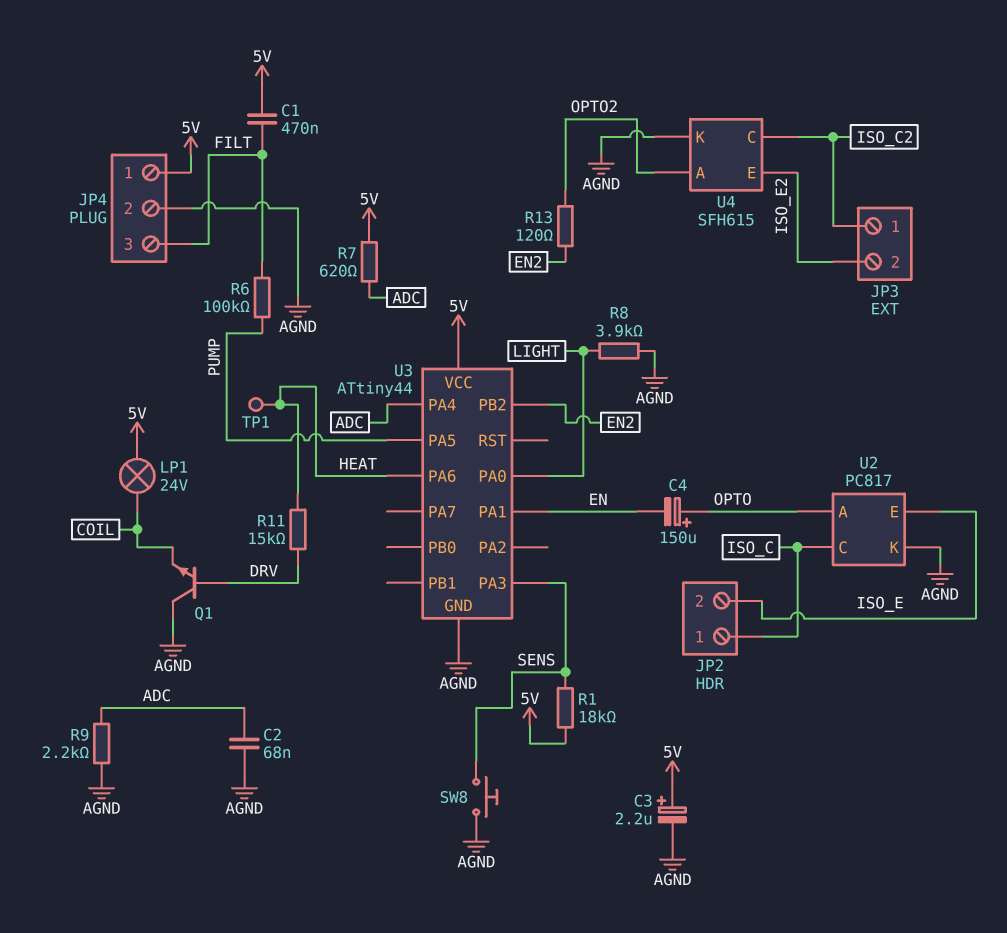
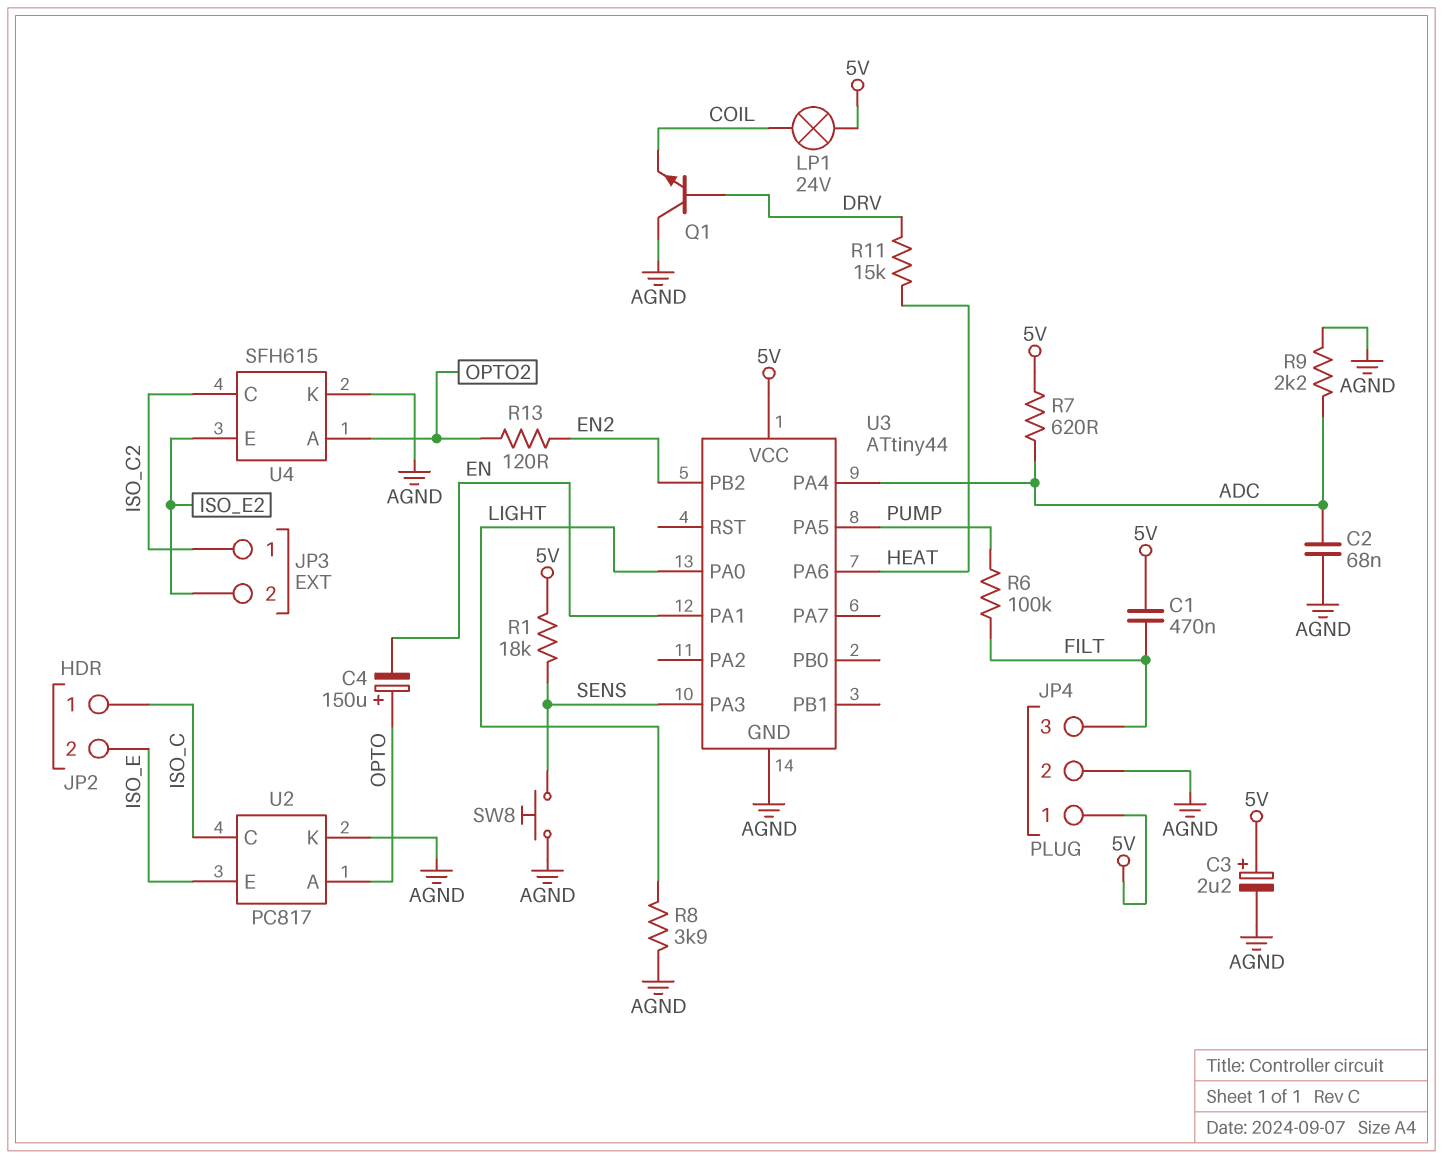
TP1: test point (HEAT) -> none

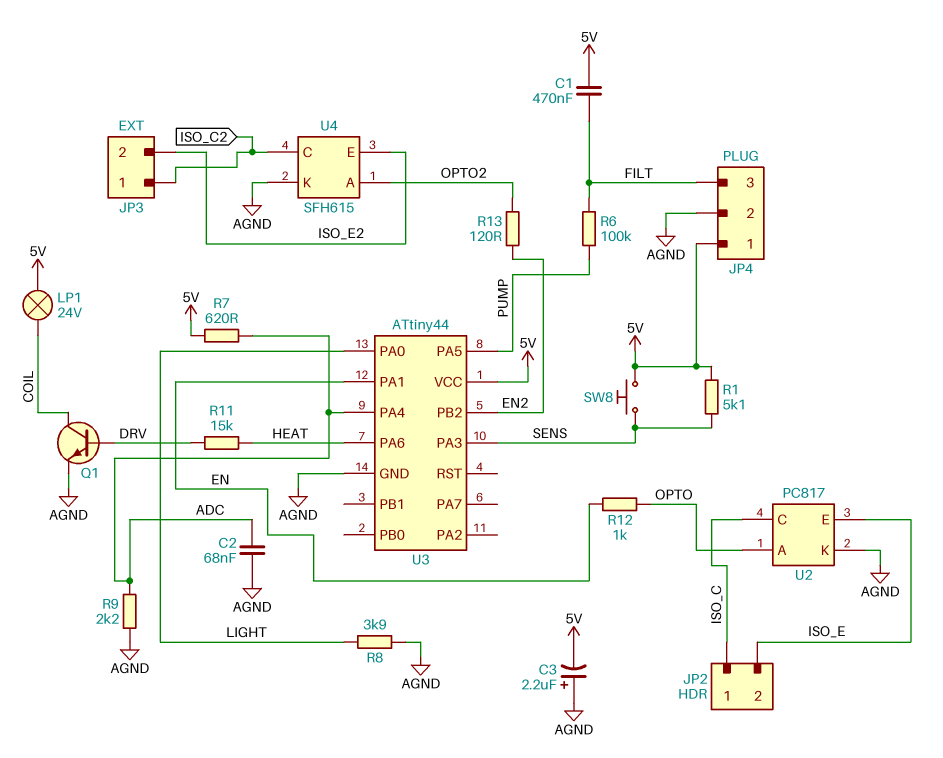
C3: 2.2uF (plus 5V, minus AGND) -> 2.2uF (plus AGND, minus 5V)
C4: 150uF (plus OPTO, minus EN) -> none
Q1: NPN (B DRV, C AGND, E COIL) -> NPN (B DRV, C COIL, E AGND)
R1: 18k (5V, SENS) -> 5.1k (5V, SENS)
R12: none -> 1k (EN, OPTO)
SW8: button (AGND, SENS) -> button (5V, SENS)

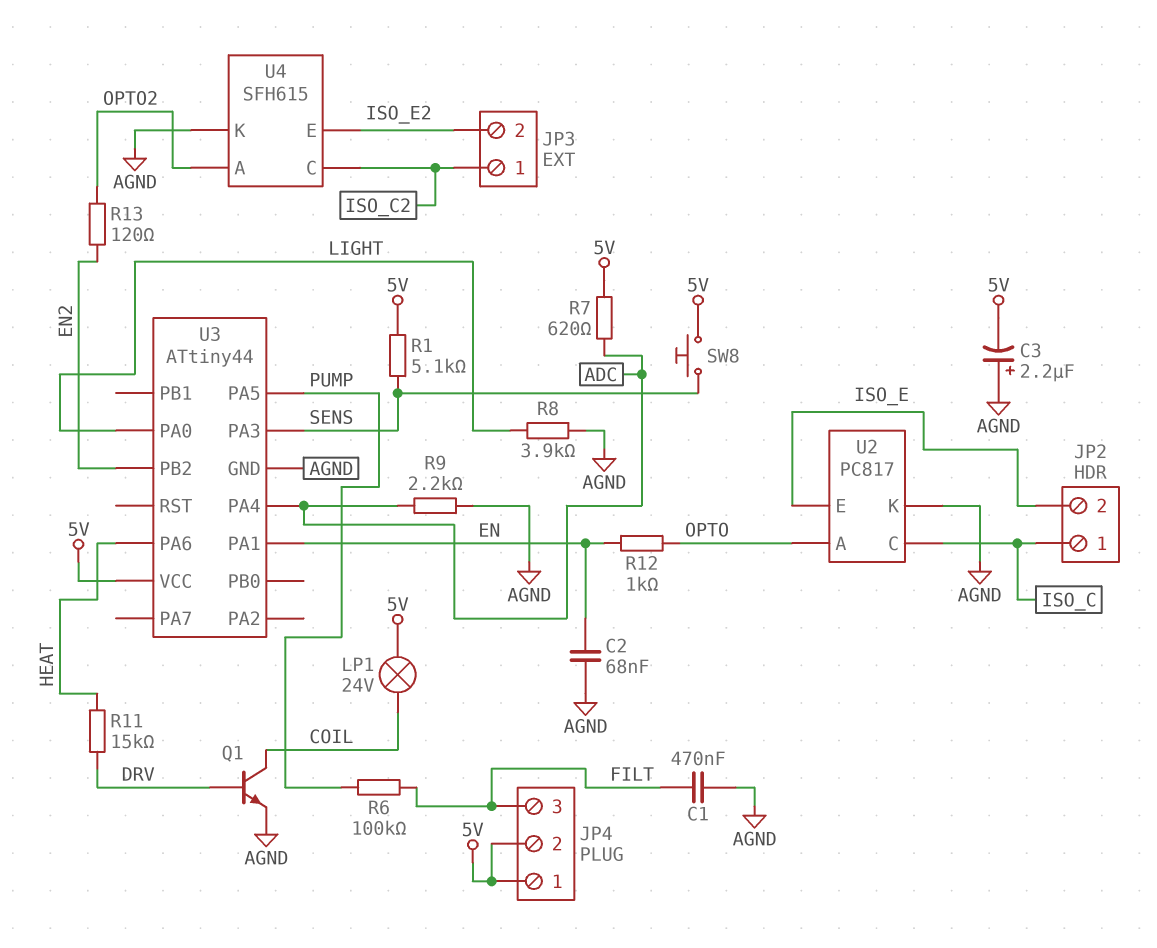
C1: 470nF (5V, FILT) -> 470nF (AGND, FILT)
C2: 68nF (ADC, AGND) -> 68nF (AGND, EN)
JP4 pin 2: AGND -> 5V

